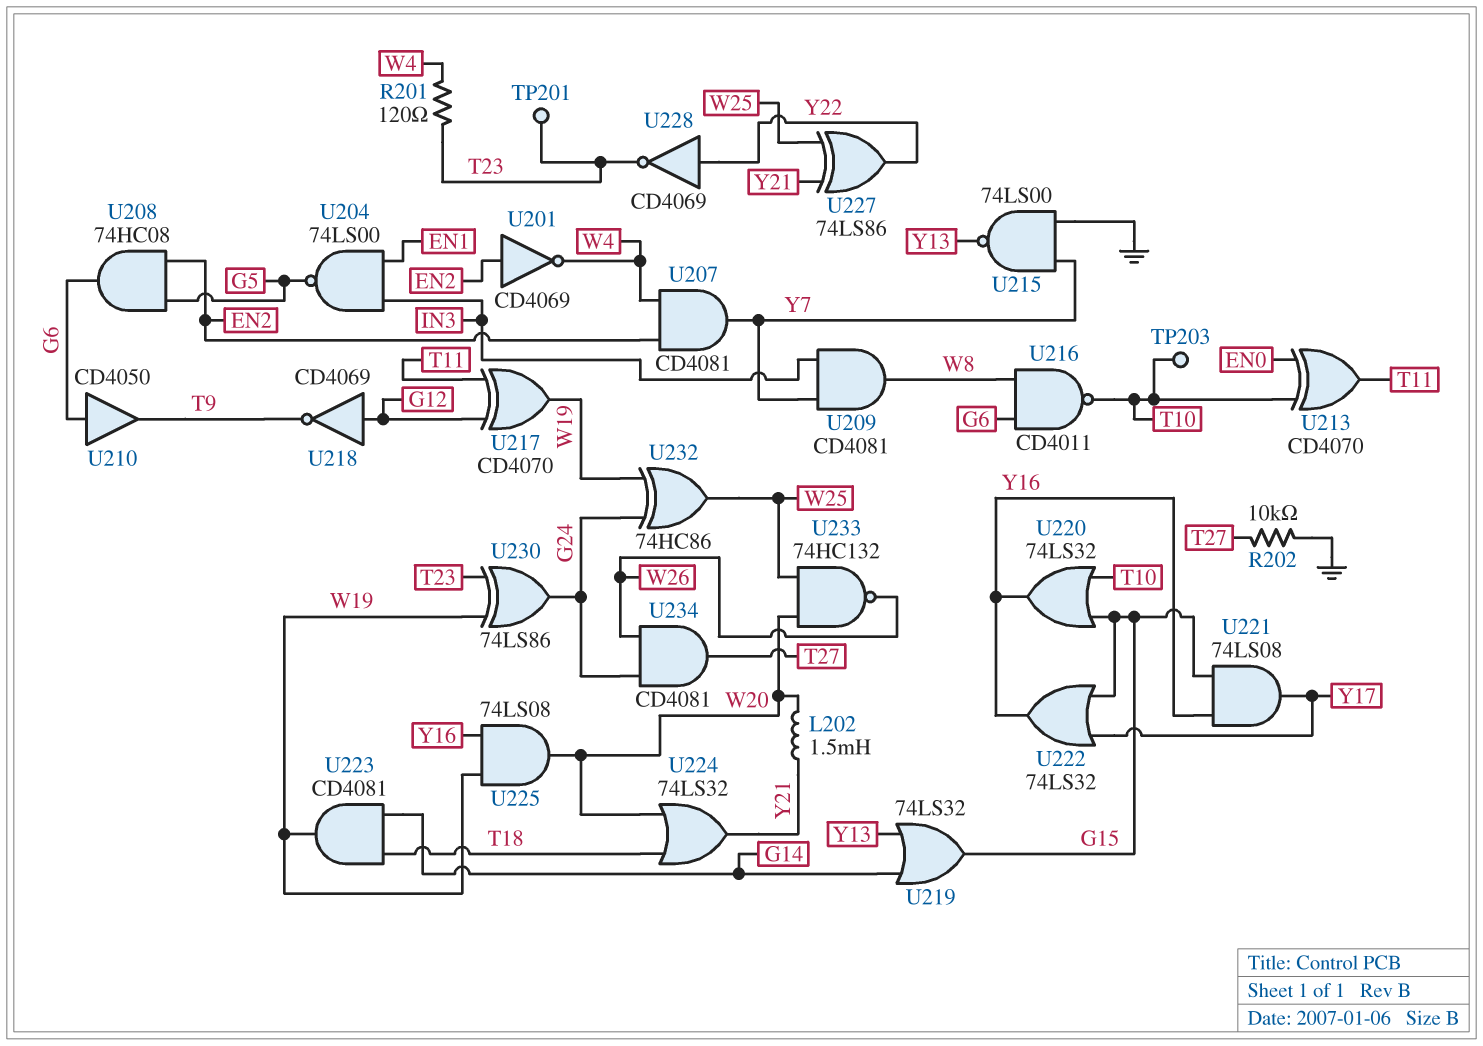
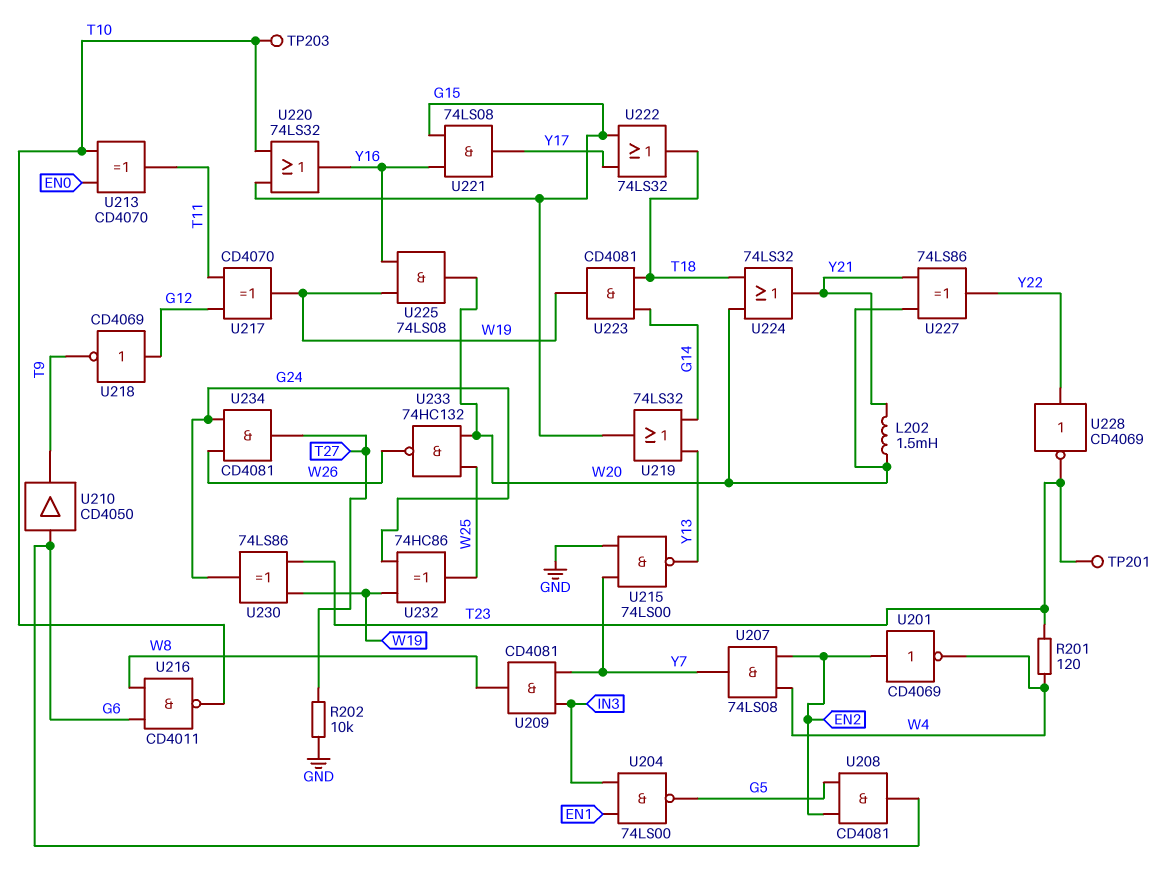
U207: AND CD4081 (in EN2, in W4, out Y7) -> AND 74LS08 (in EN2, in W4, out Y7)
U208: AND 74HC08 (in EN2, in G5, out G6) -> AND CD4081 (in EN2, in G5, out G6)
U222: OR 74LS32 (in G15, in Y17, out Y16) -> OR 74LS32 (in G15, in Y17, out T18)
U227: XOR 74LS86 (in W25, in Y21, out Y22) -> XOR 74LS86 (in W20, in Y21, out Y22)

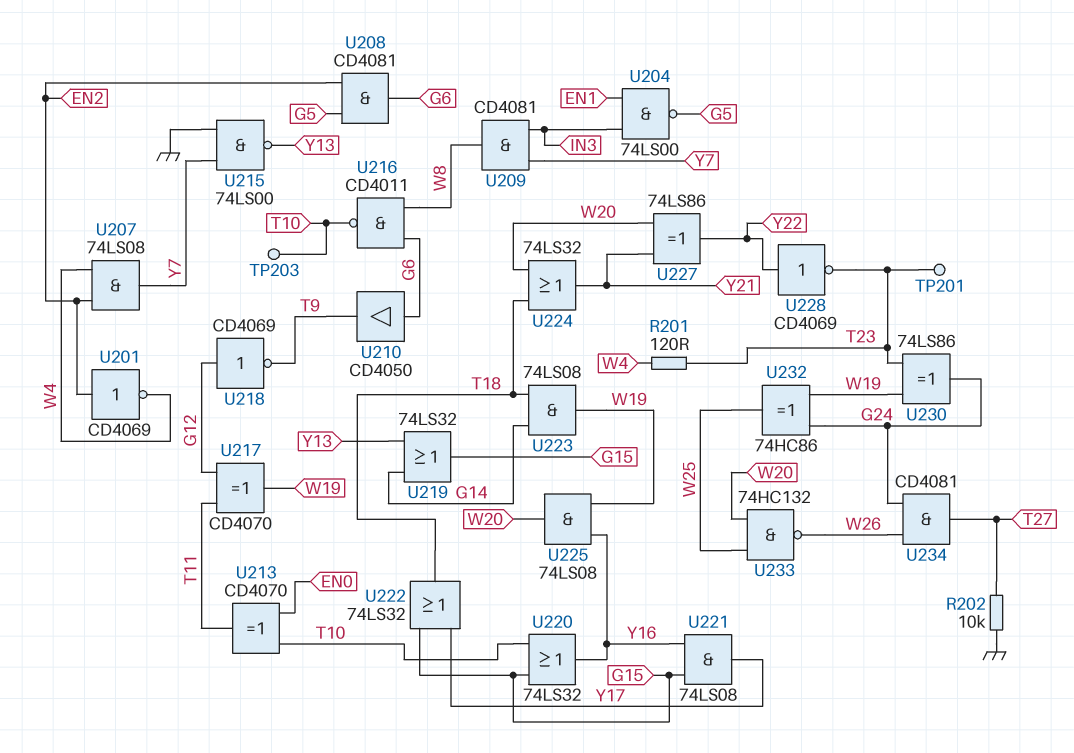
L202: 1.5mH (W20, Y21) -> none
U223: AND CD4081 (in G14, in T18, out W19) -> AND 74LS08 (in G14, in T18, out W19)

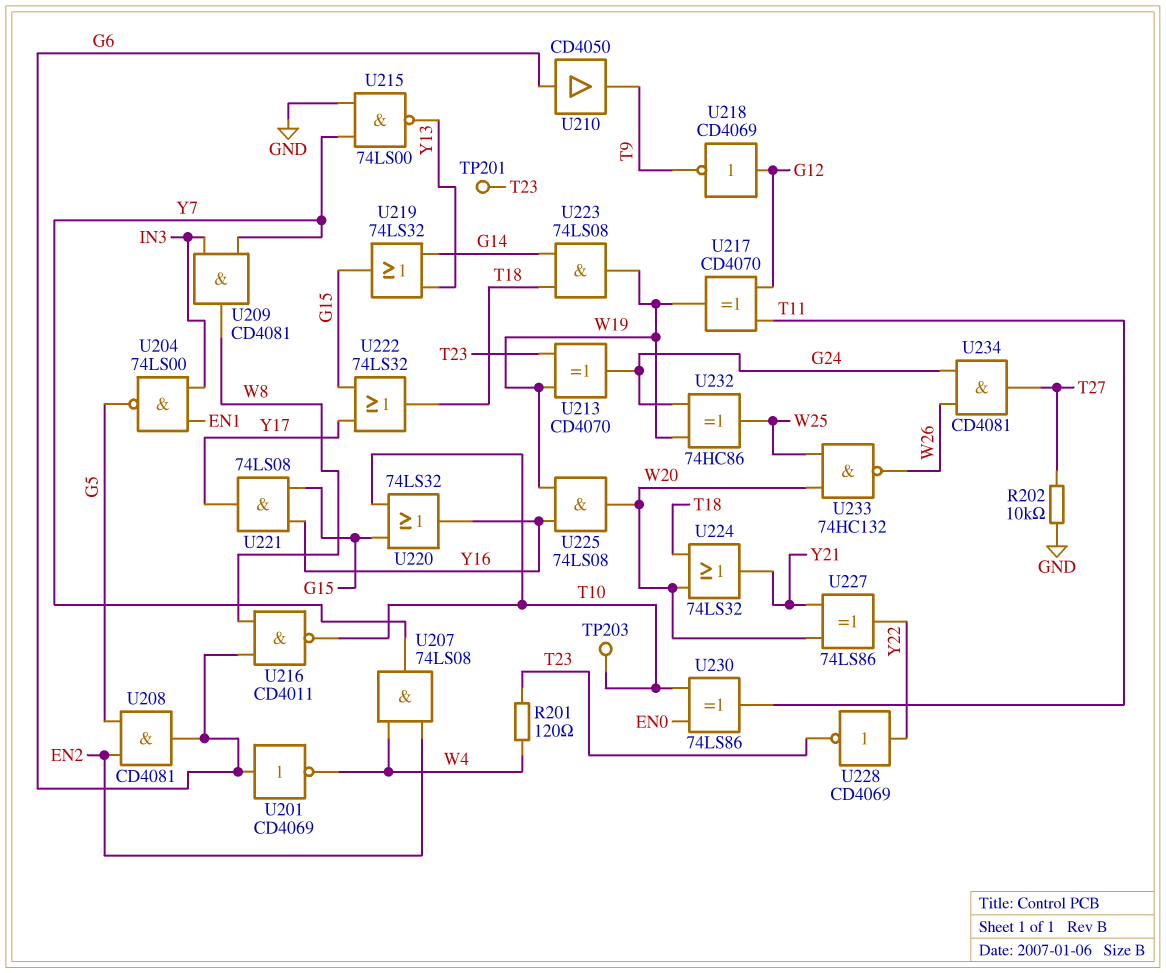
U201: NOT CD4069 (in EN2, out W4) -> NOT CD4069 (in G6, out W4)
U213: XOR CD4070 (in EN0, in T10, out T11) -> XOR CD4070 (in T23, in W19, out G24)
U230: XOR 74LS86 (in T23, in W19, out G24) -> XOR 74LS86 (in EN0, in T10, out T11)

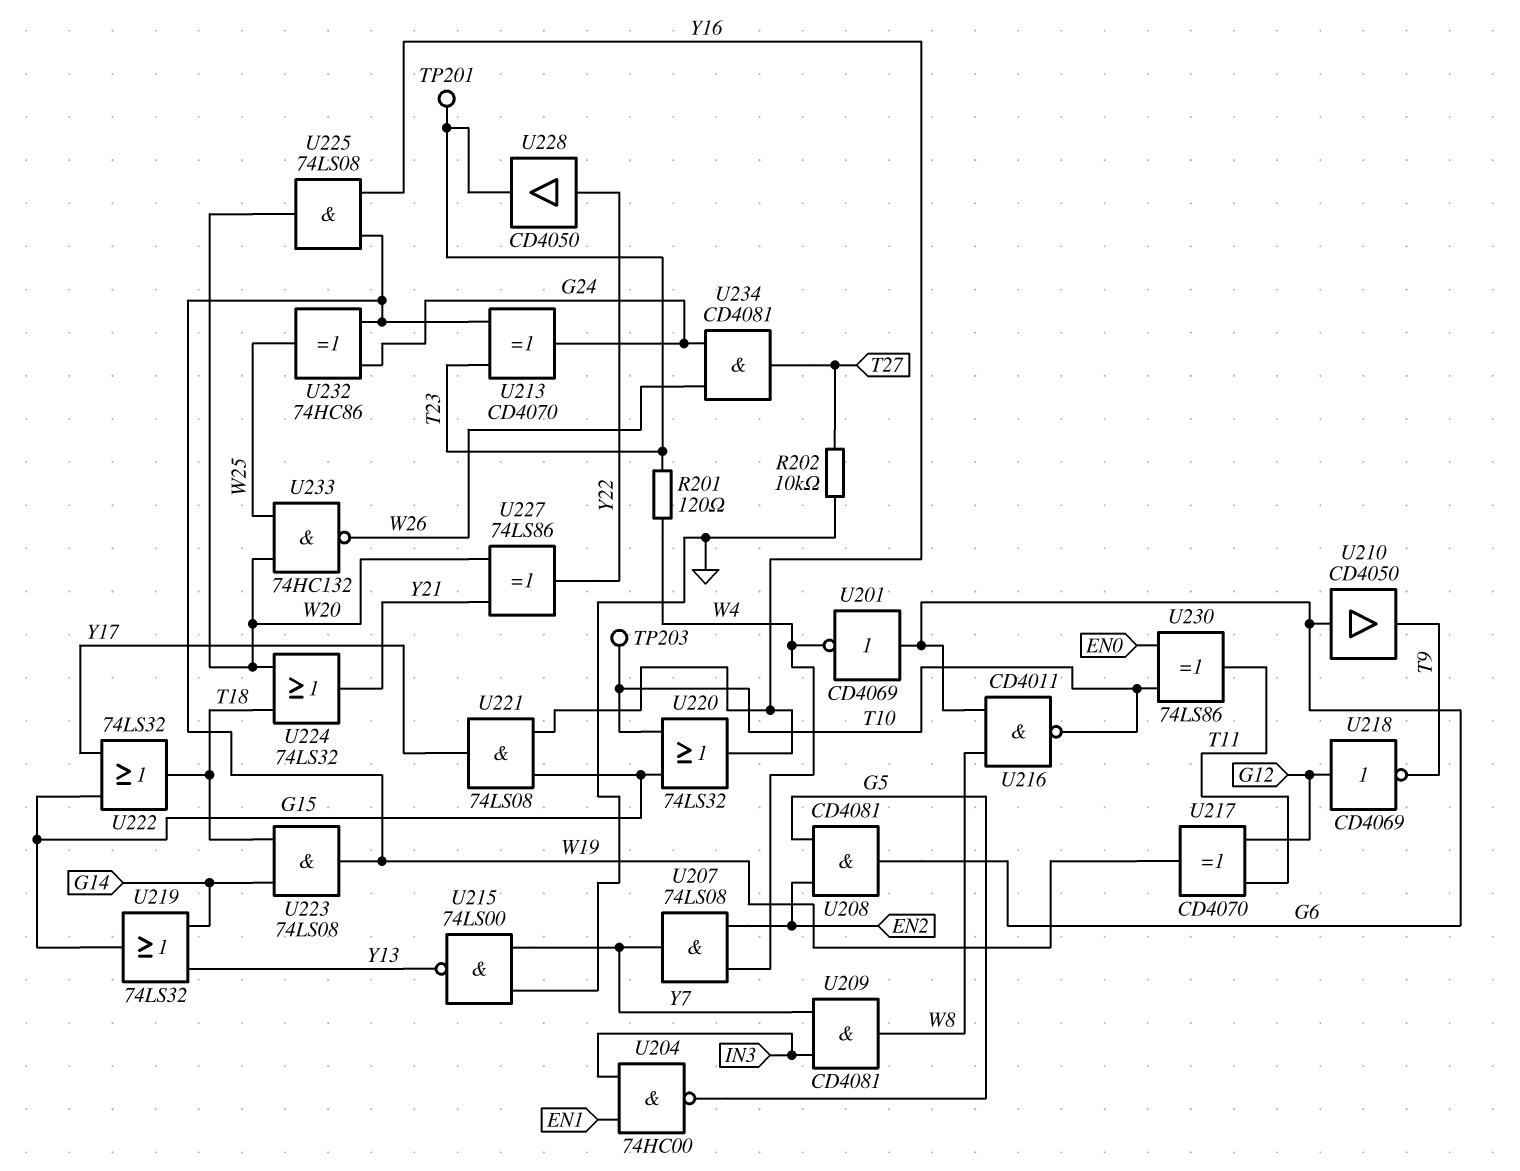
U204: NAND 74LS00 (in EN1, in IN3, out G5) -> NAND 74HC00 (in EN1, in IN3, out G5)
U228: NOT CD4069 (in Y22, out T23) -> buffer CD4050 (in Y22, out T23)

